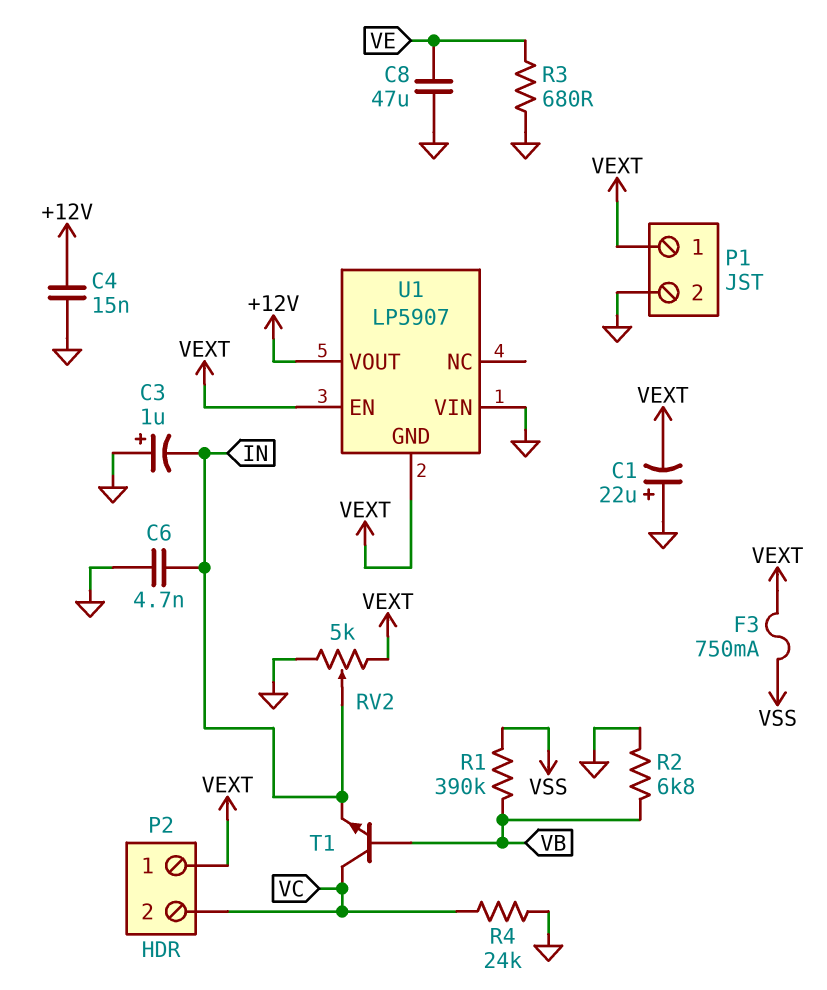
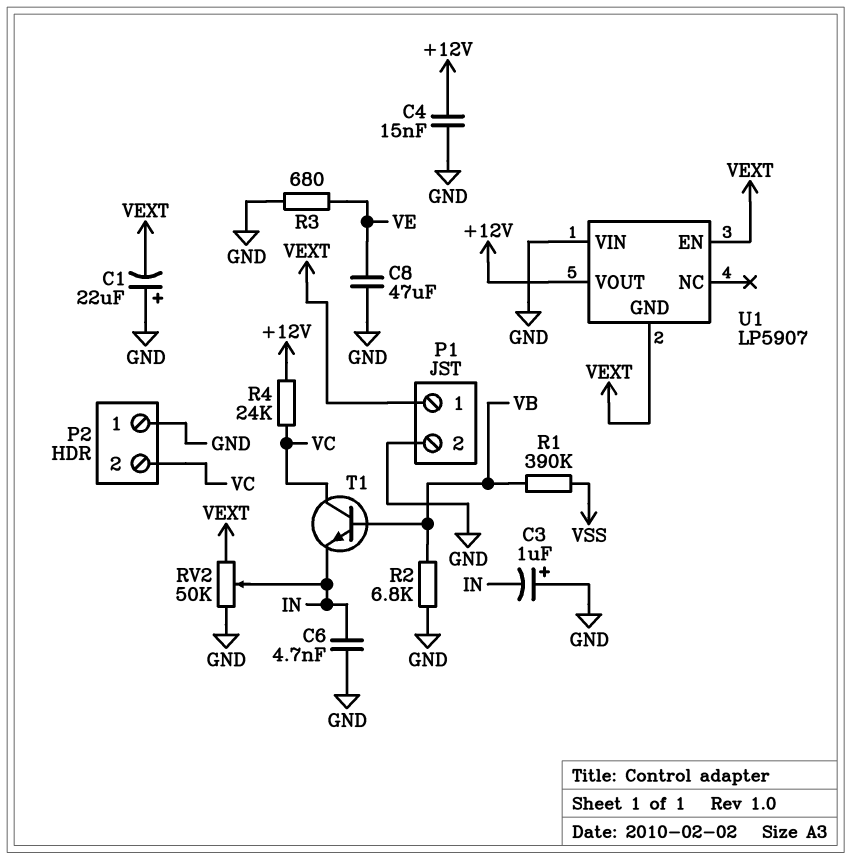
F3: 750mA (VEXT, VSS) -> none
P2 pin 1: VEXT -> GND
R4: 24k (GND, VC) -> 24k (+12V, VC)
RV2: 5k (GND, VEXT, wiper IN) -> 50k (GND, VEXT, wiper IN)

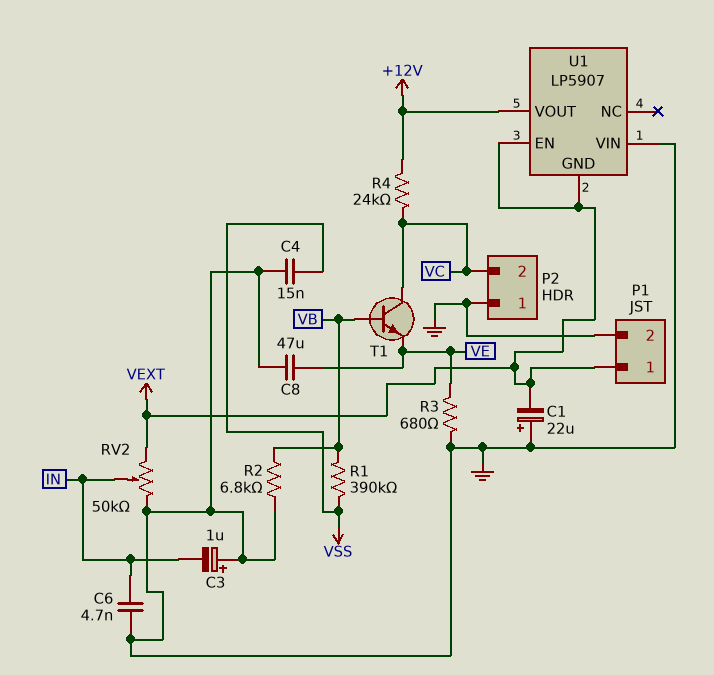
C4: 15nF (+12V, GND) -> 15nF (GND, VSS)
T1: NPN (B VB, C VC, E IN) -> NPN (B VB, C VC, E VE)

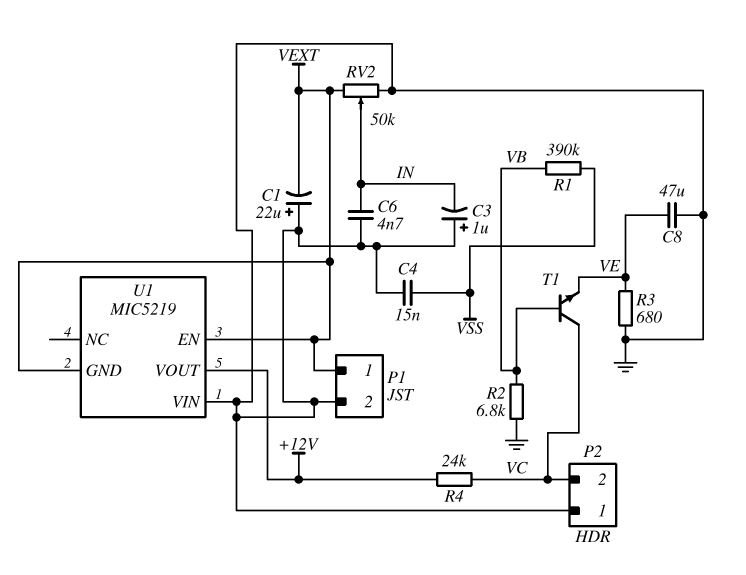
U1: LP5907 -> MIC5219

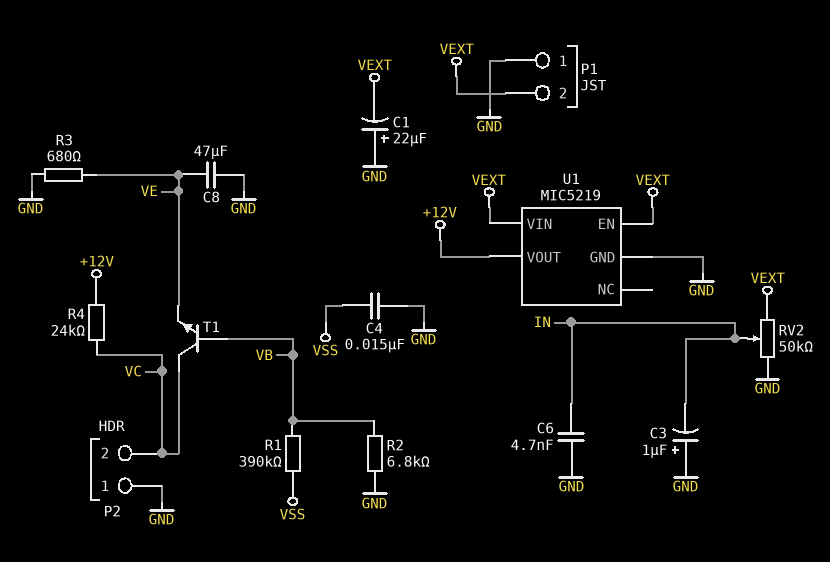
P1 pin 1: VEXT -> GND
P1 pin 2: GND -> VEXT
U1 pin GND: VEXT -> GND
U1 pin VIN: GND -> VEXT

